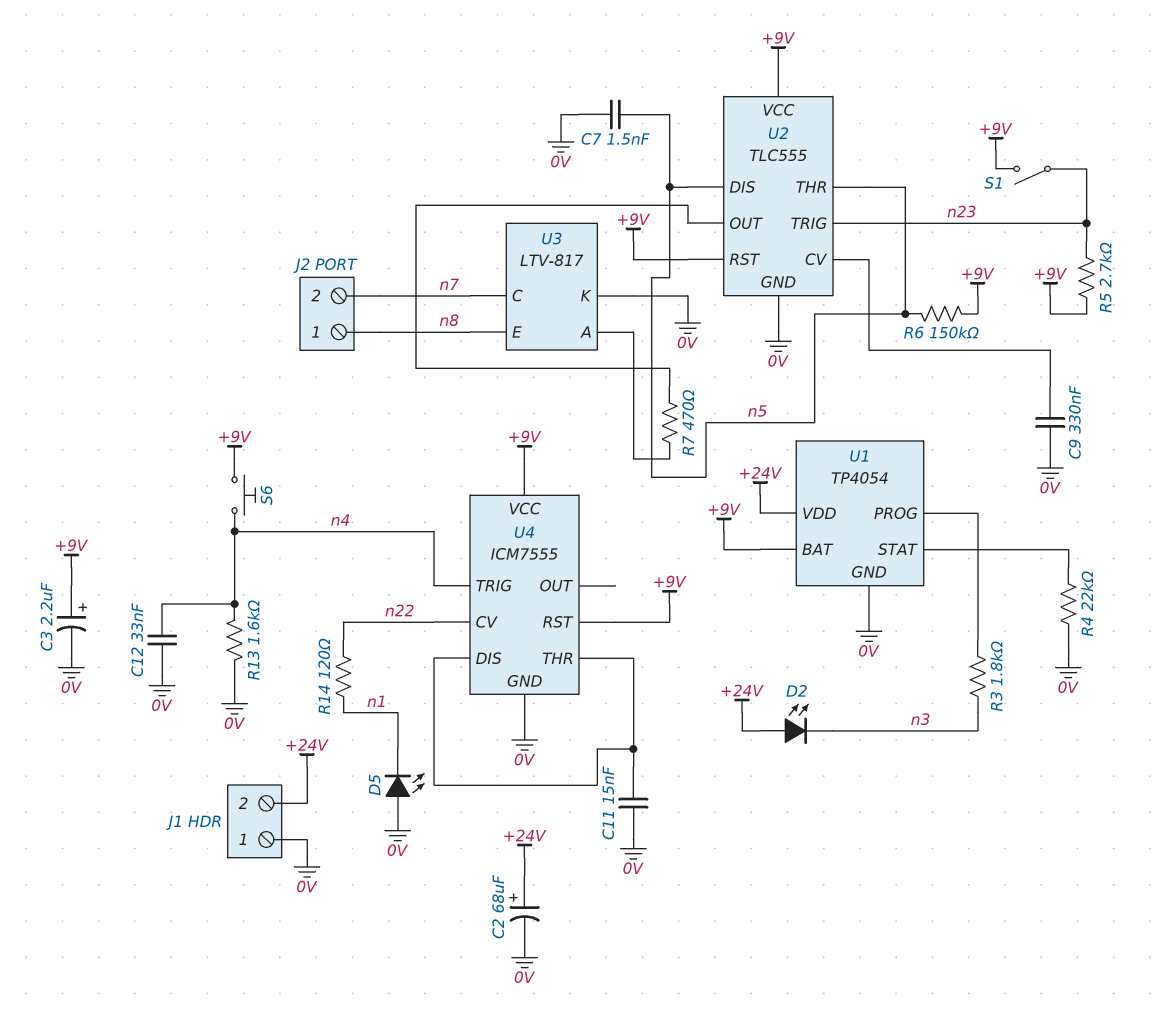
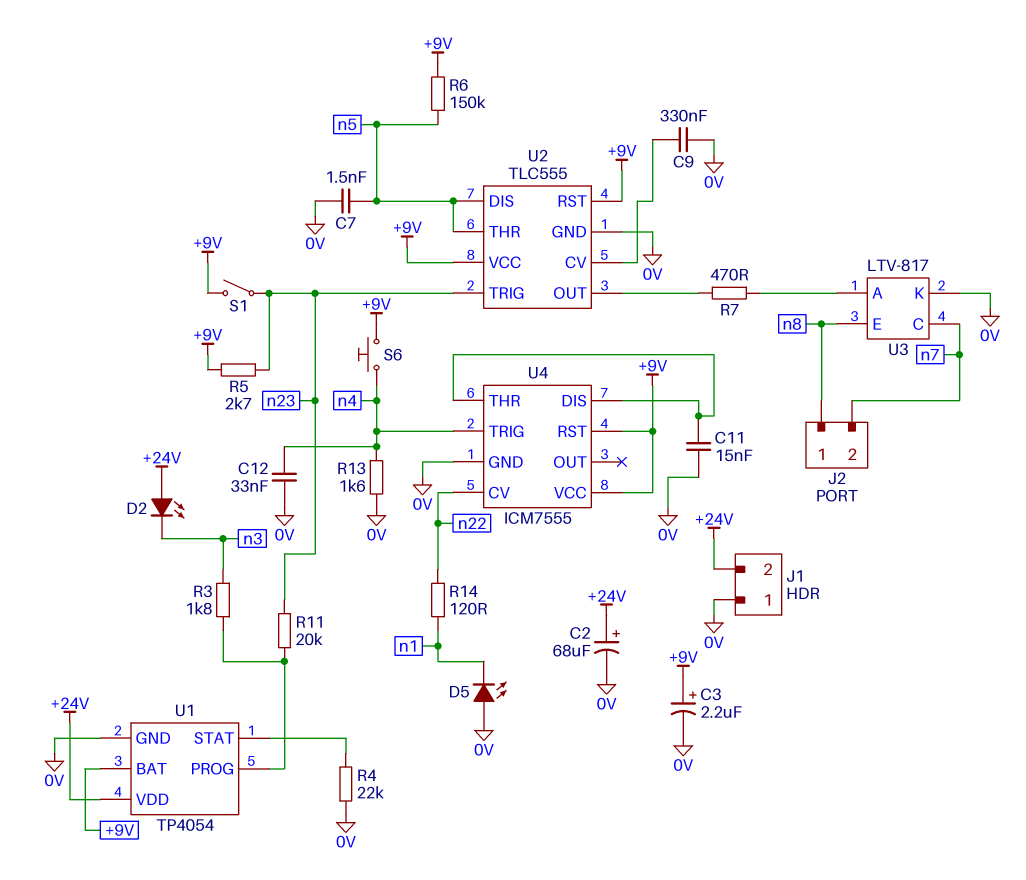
R11: none -> 20k (U1/PROG, n23)

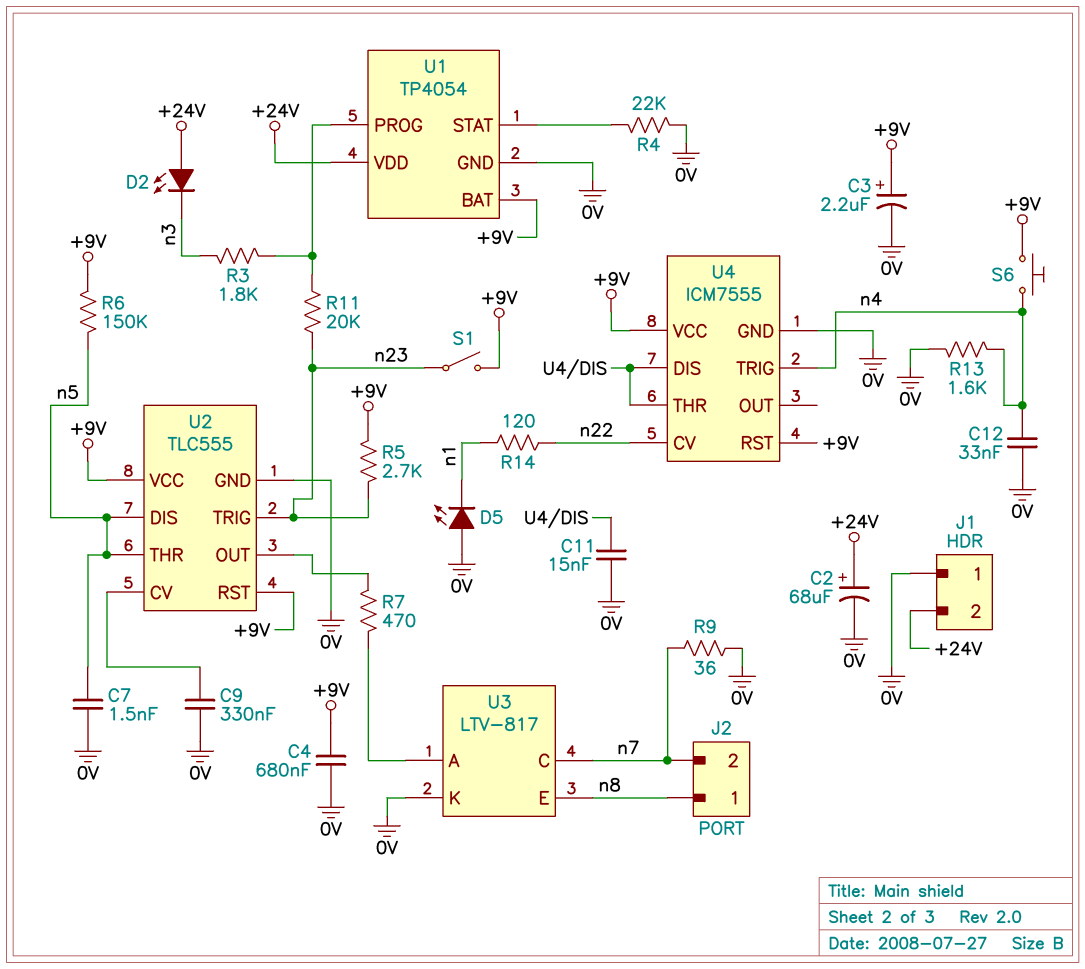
C4: none -> 680nF (+9V, 0V)
R9: none -> 36 (0V, n7)

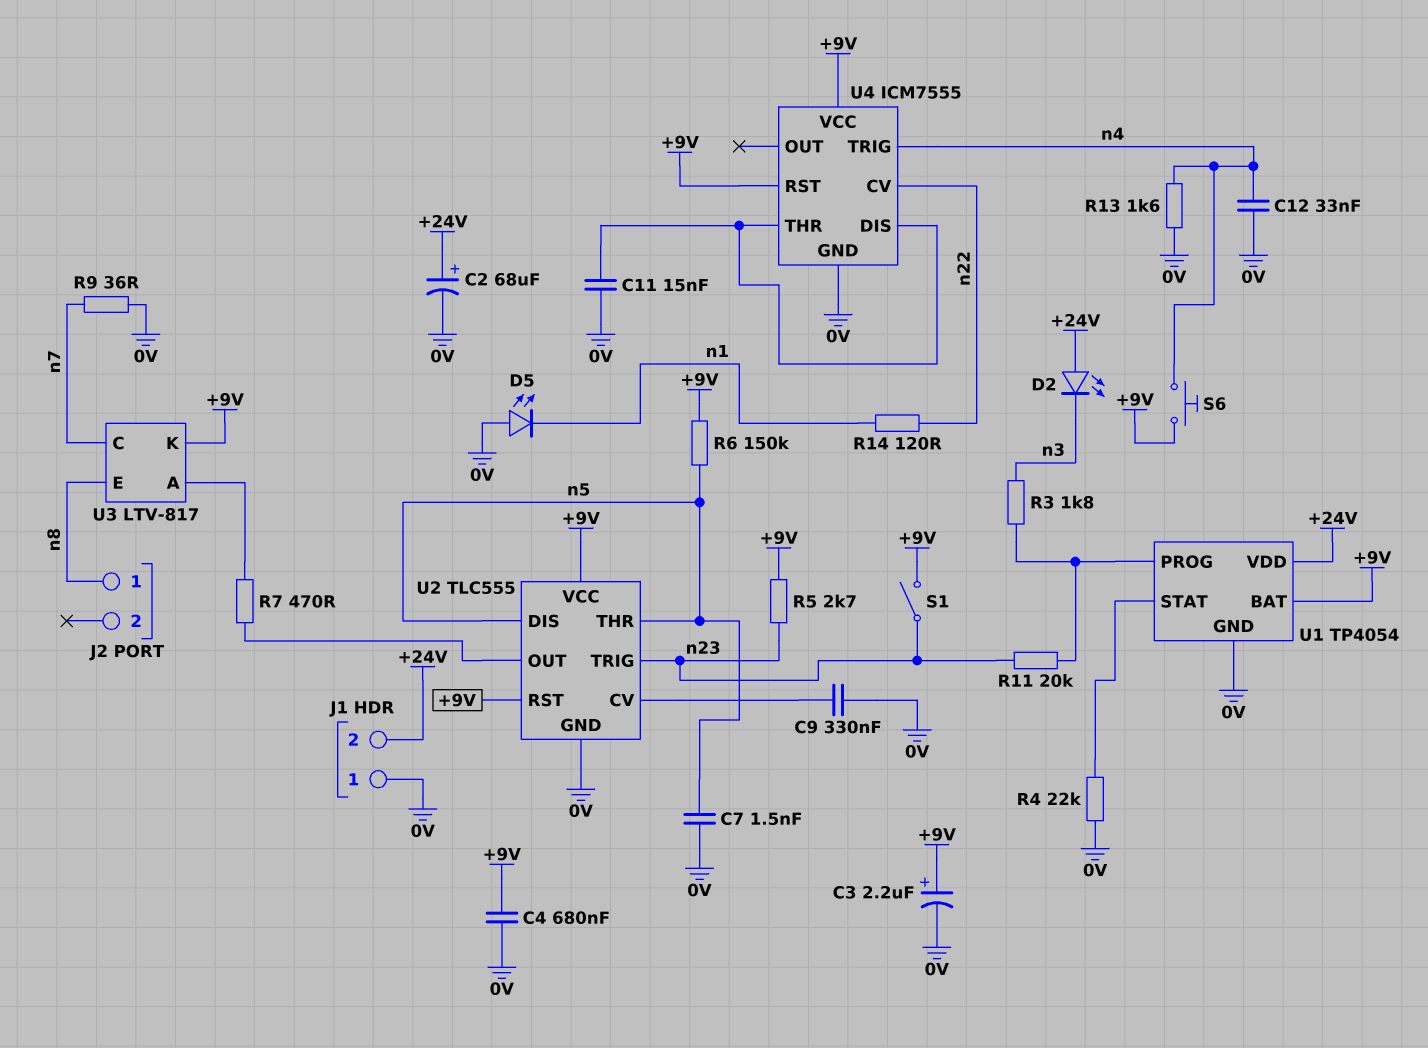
J2 pin 2: n7 -> none
U3 pin K: 0V -> +9V

